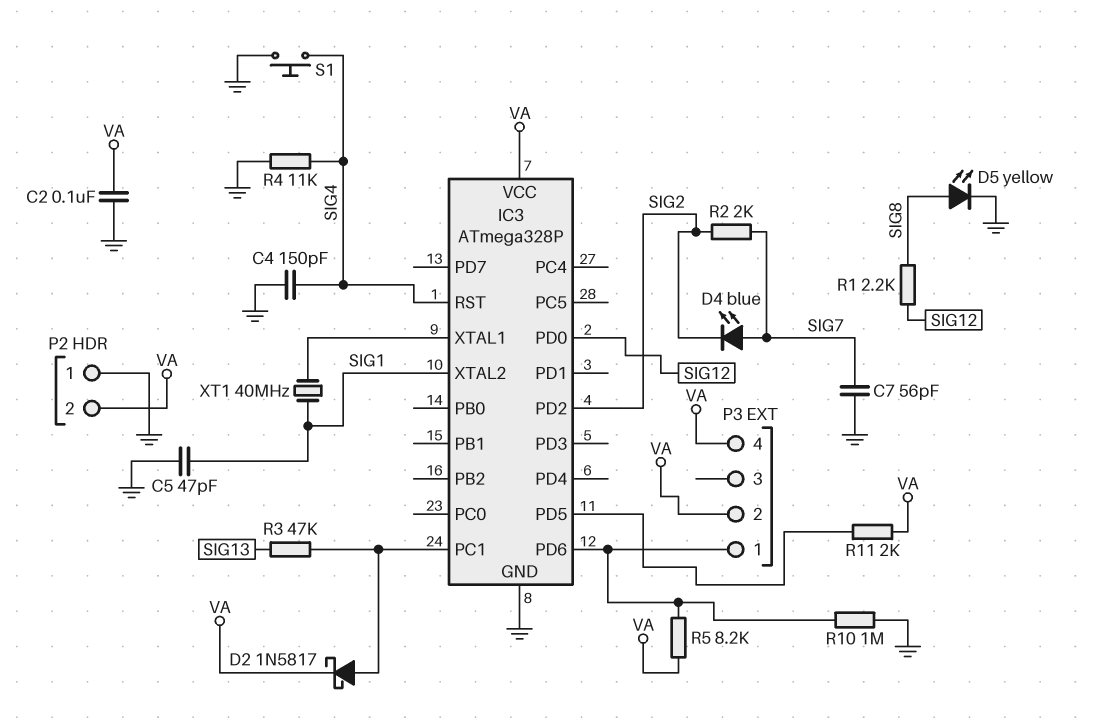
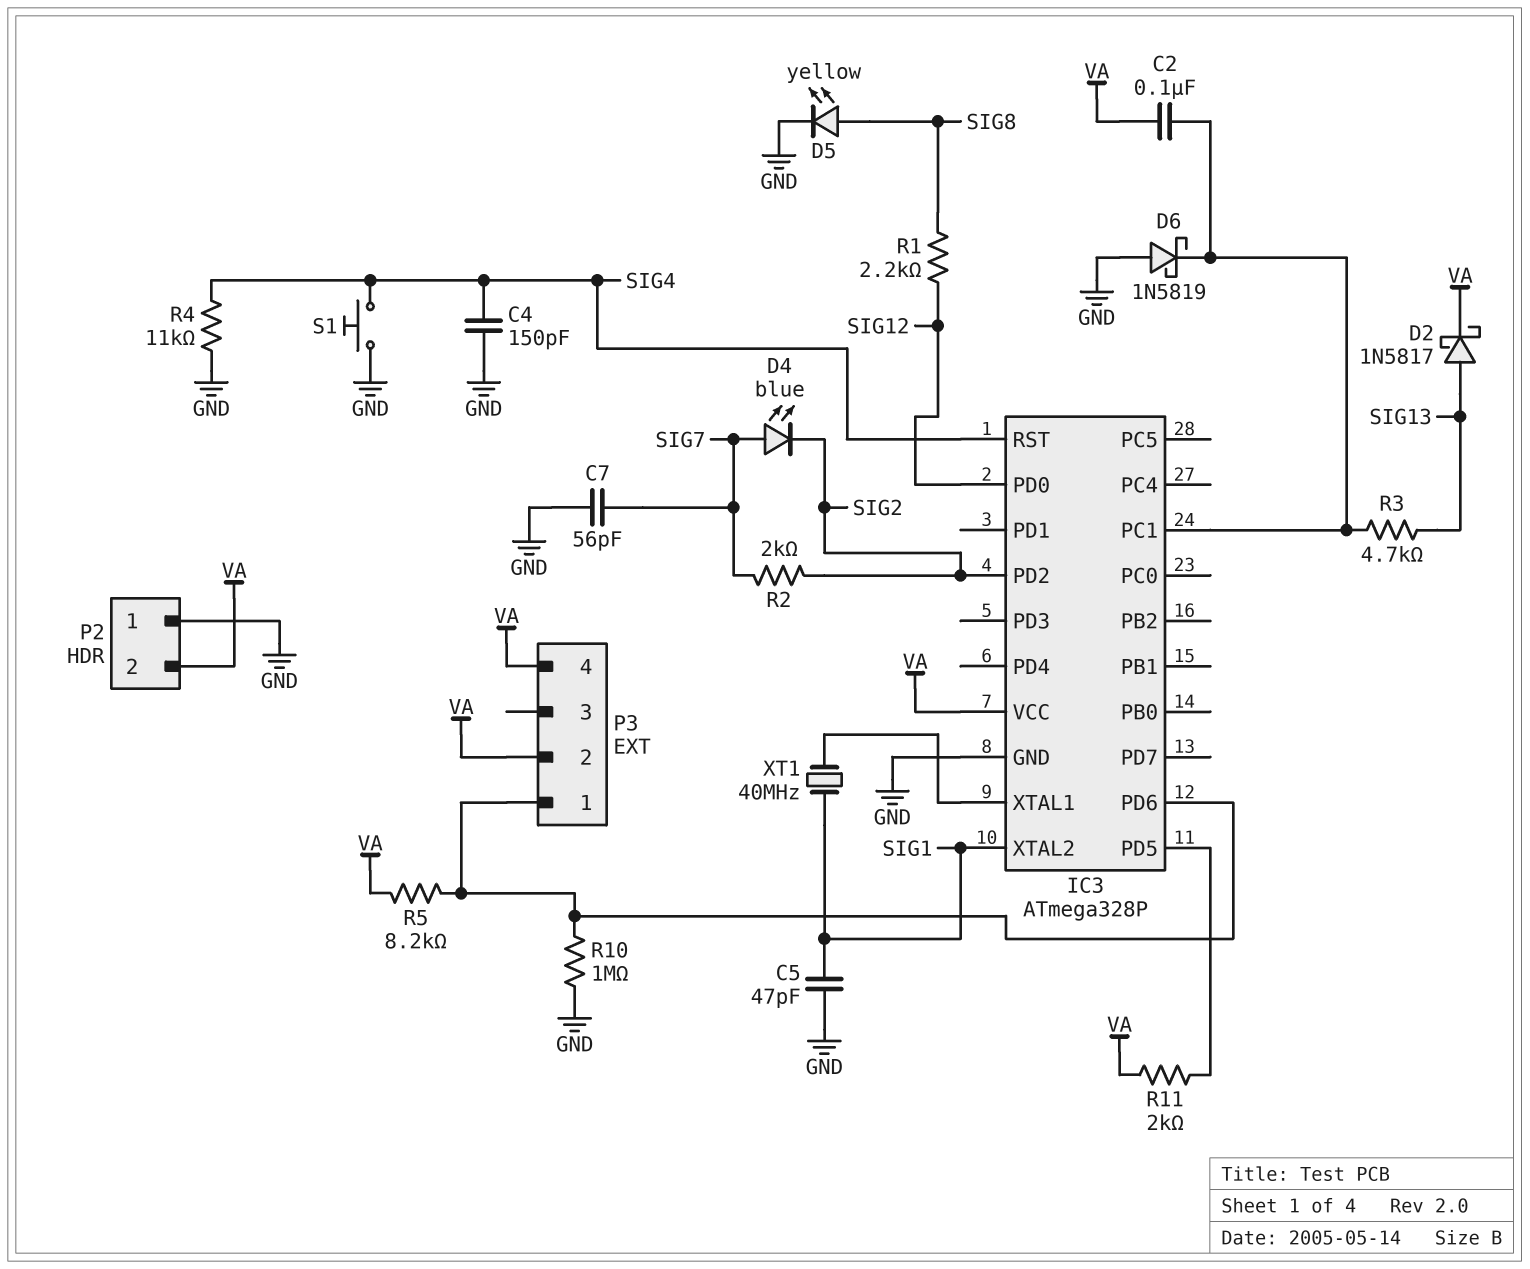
C2: 100nF (GND, VA) -> 100nF (IC3/PC1, VA)
D2: schottky 1N5817 (A IC3/PC1, K VA) -> schottky 1N5817 (A SIG13, K VA)
D6: none -> schottky 1N5819 (A GND, K IC3/PC1)
R3: 47k (IC3/PC1, SIG13) -> 4.7k (IC3/PC1, SIG13)

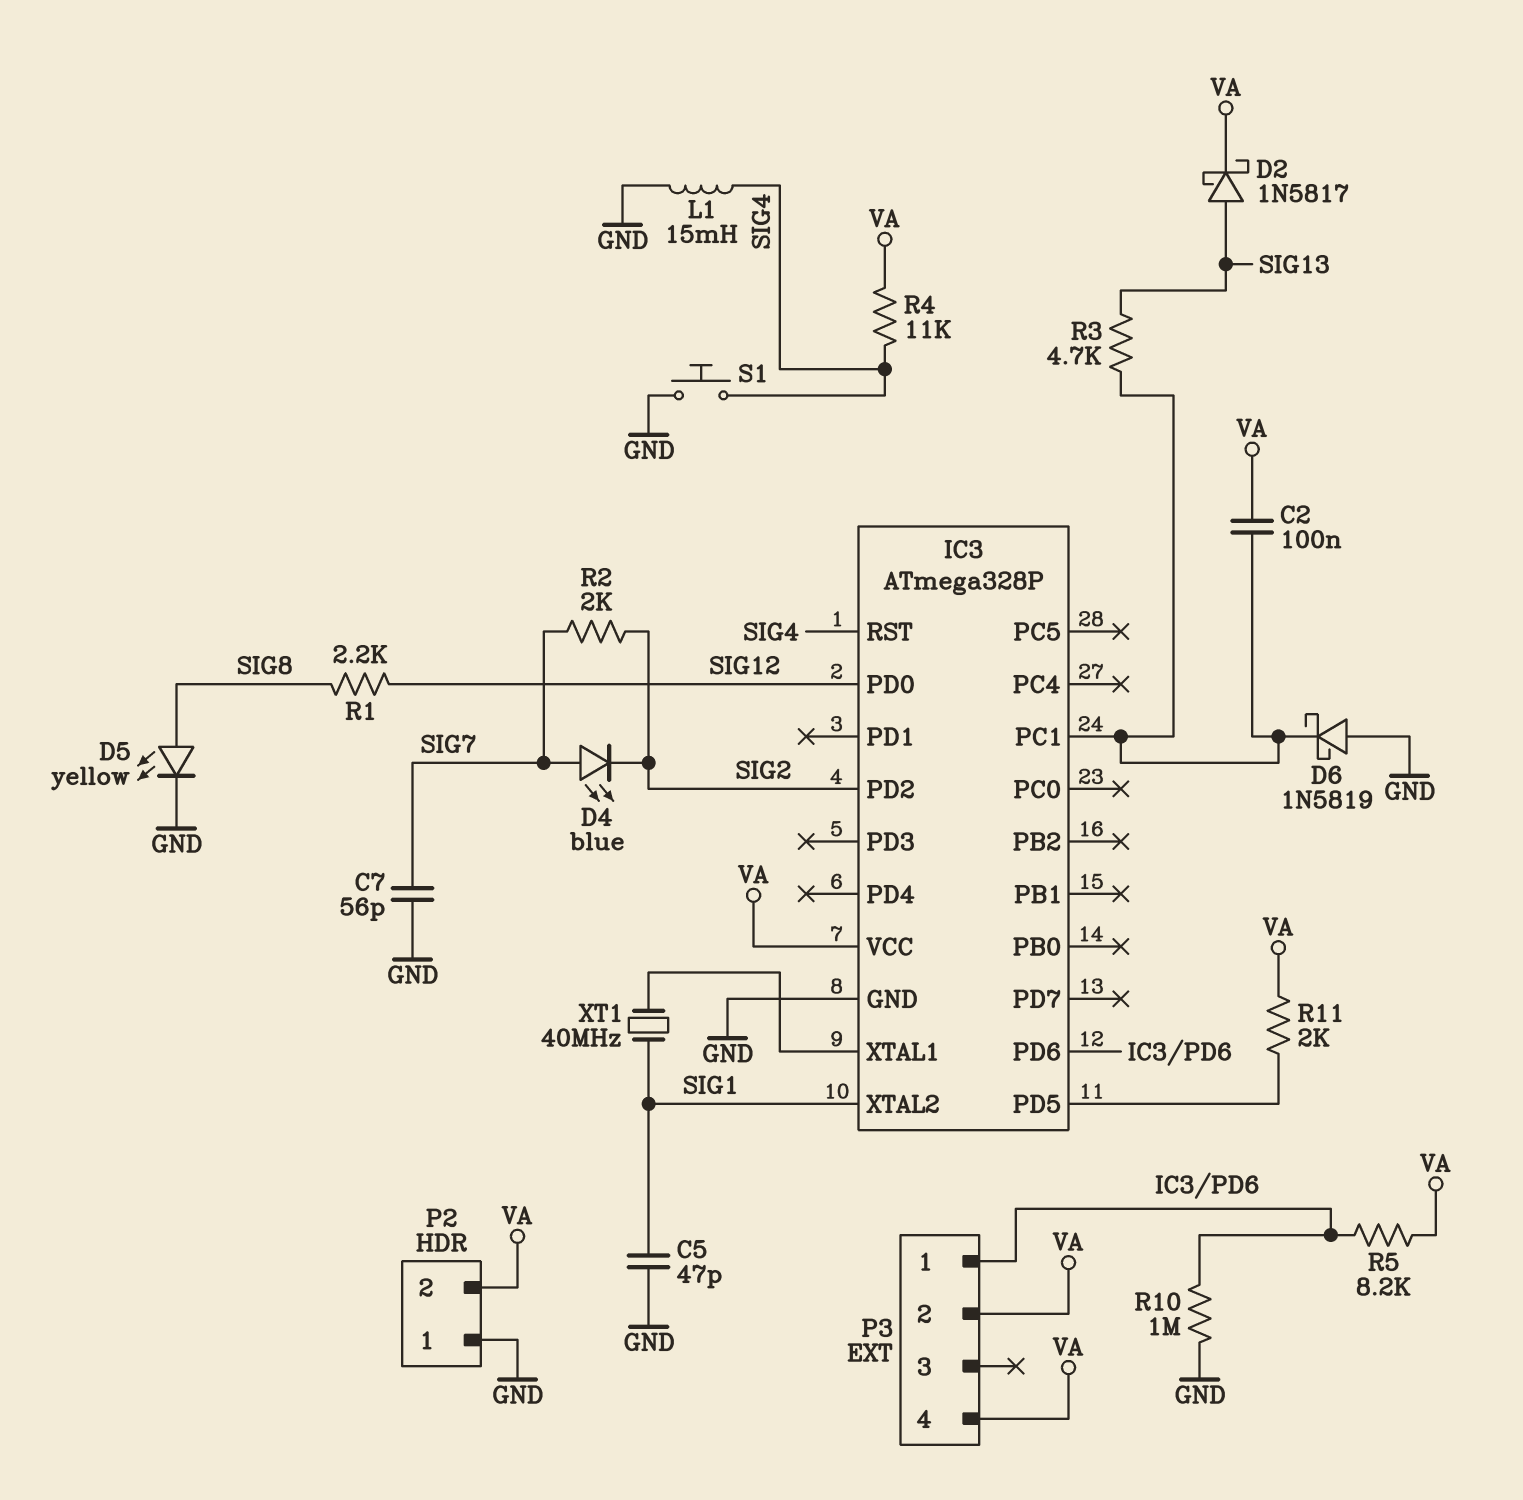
C4: 150pF (GND, SIG4) -> none
L1: none -> 15mH (GND, SIG4)
R4: 11k (GND, SIG4) -> 11k (SIG4, VA)

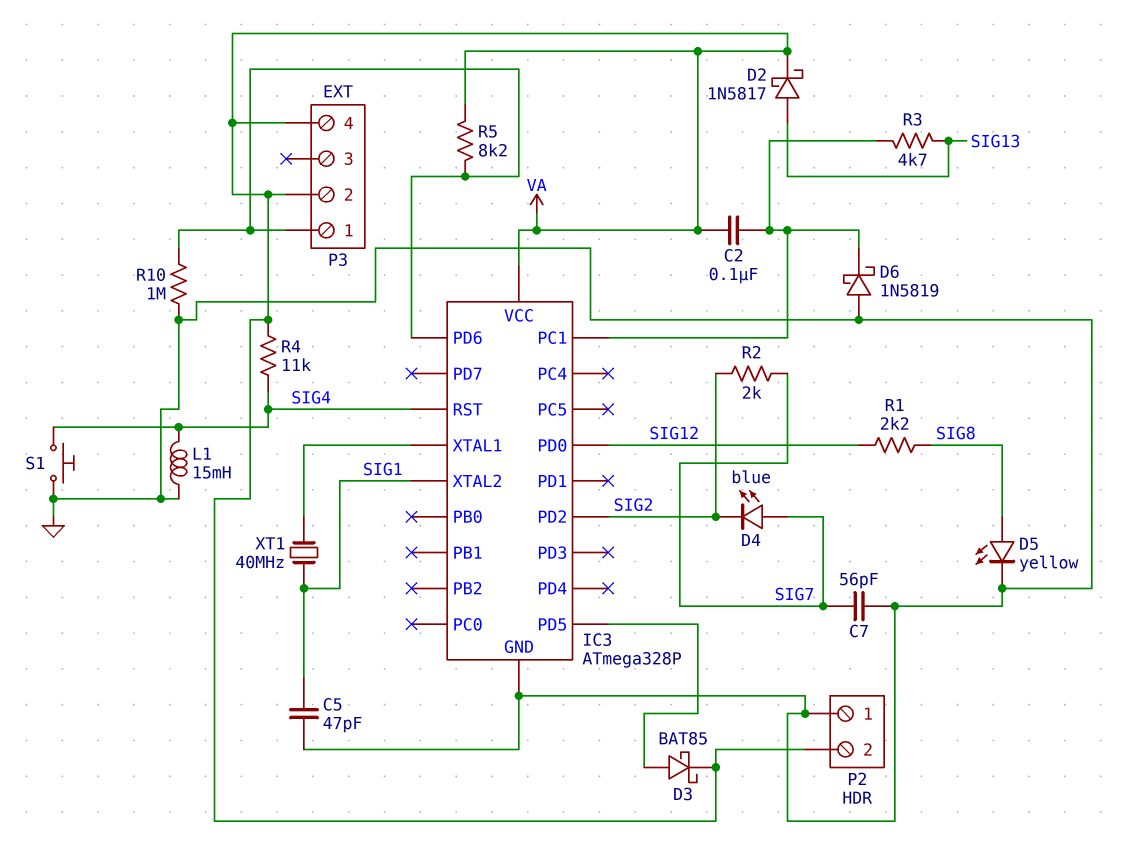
D3: none -> schottky BAT85 (A IC3/PD5, K VA)
R11: 2k (IC3/PD5, VA) -> none

